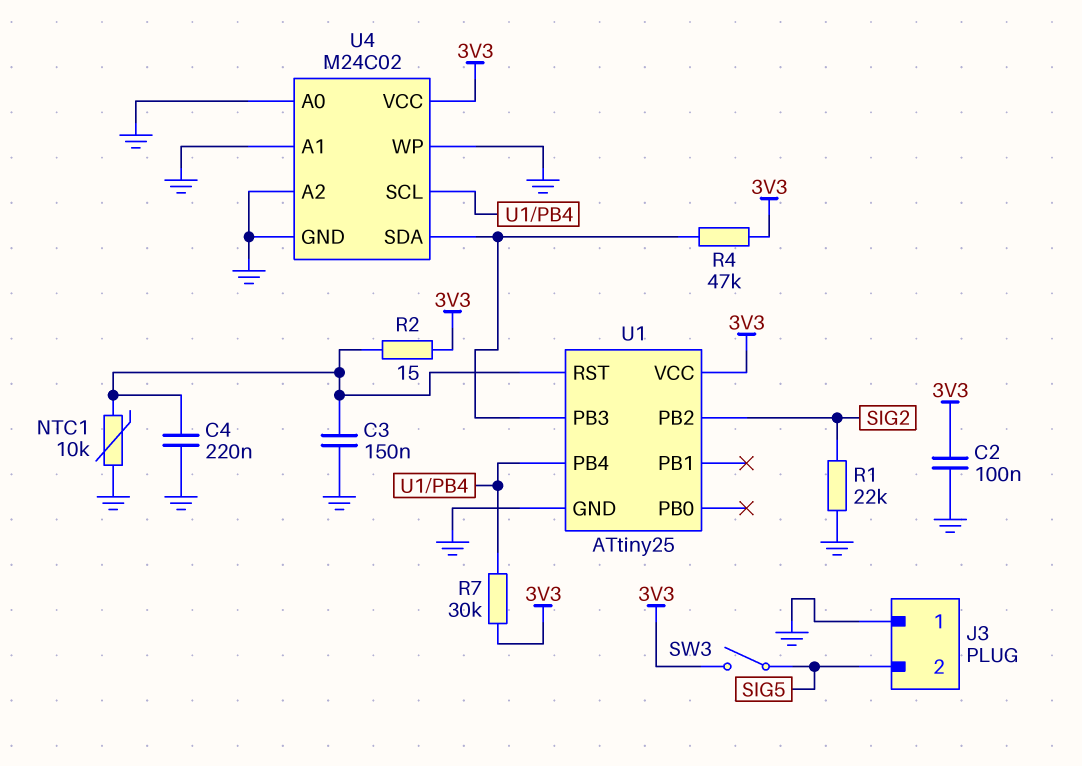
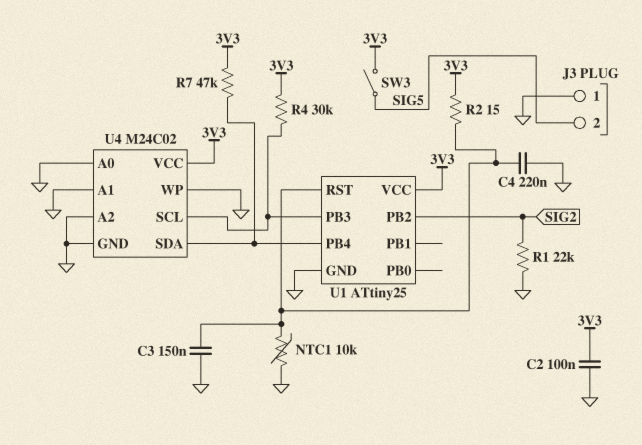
R4: 47k (3V3, U1/PB3) -> 30k (3V3, U1/PB3)
R7: 30k (3V3, U1/PB4) -> 47k (3V3, U1/PB4)
U4 pin SCL: U1/PB4 -> U1/PB3
U4 pin SDA: U1/PB3 -> U1/PB4

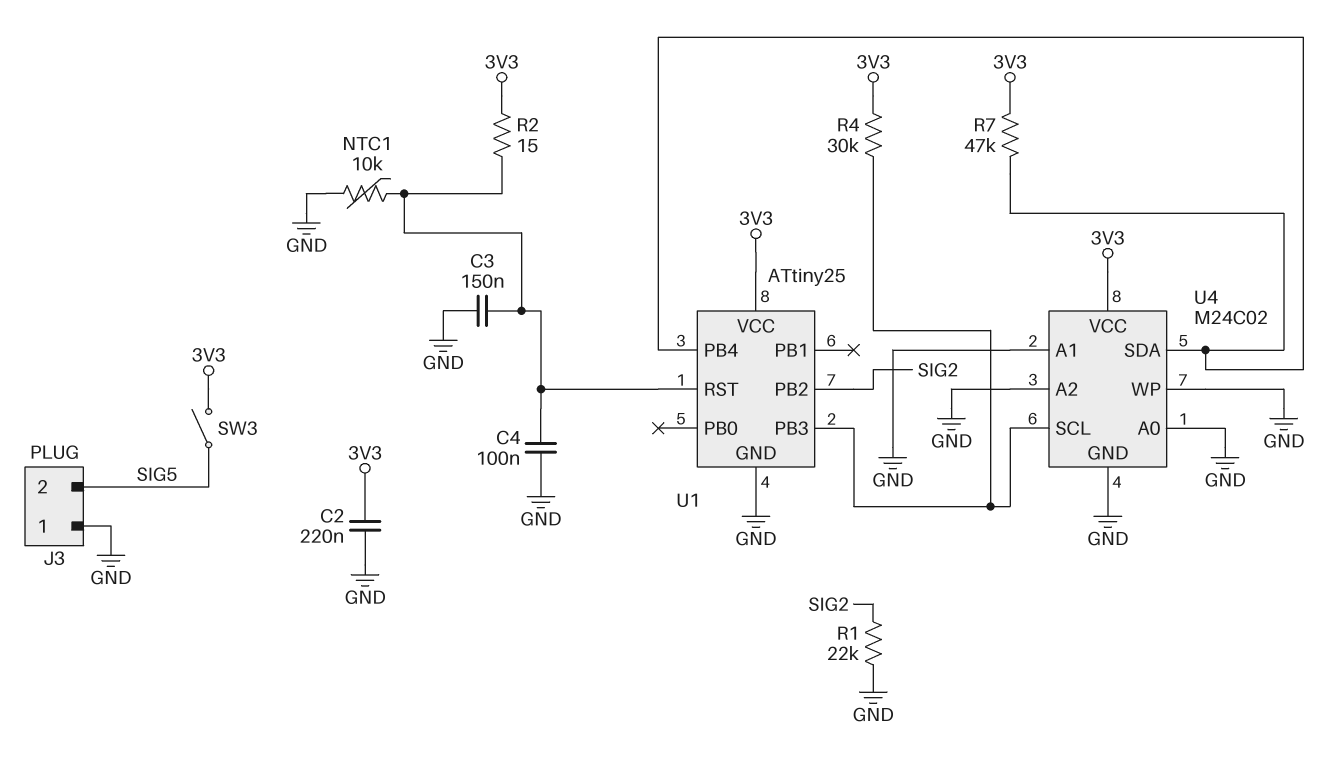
C2: 100nF (3V3, GND) -> 220nF (3V3, GND)
C4: 220nF (GND, U1/RST) -> 100nF (GND, U1/RST)

